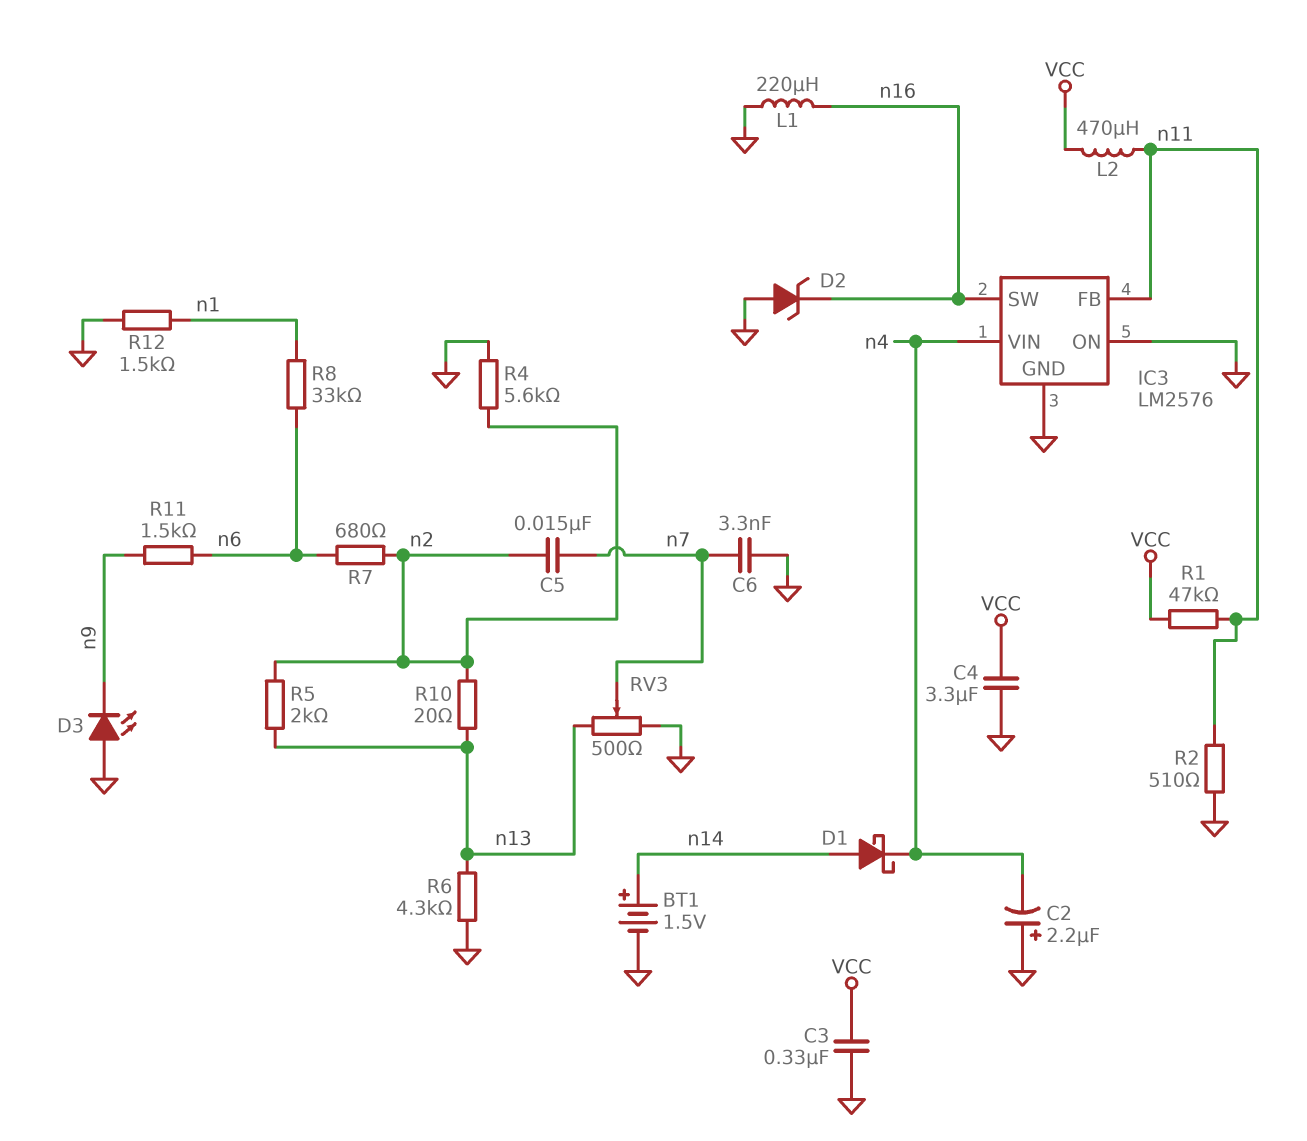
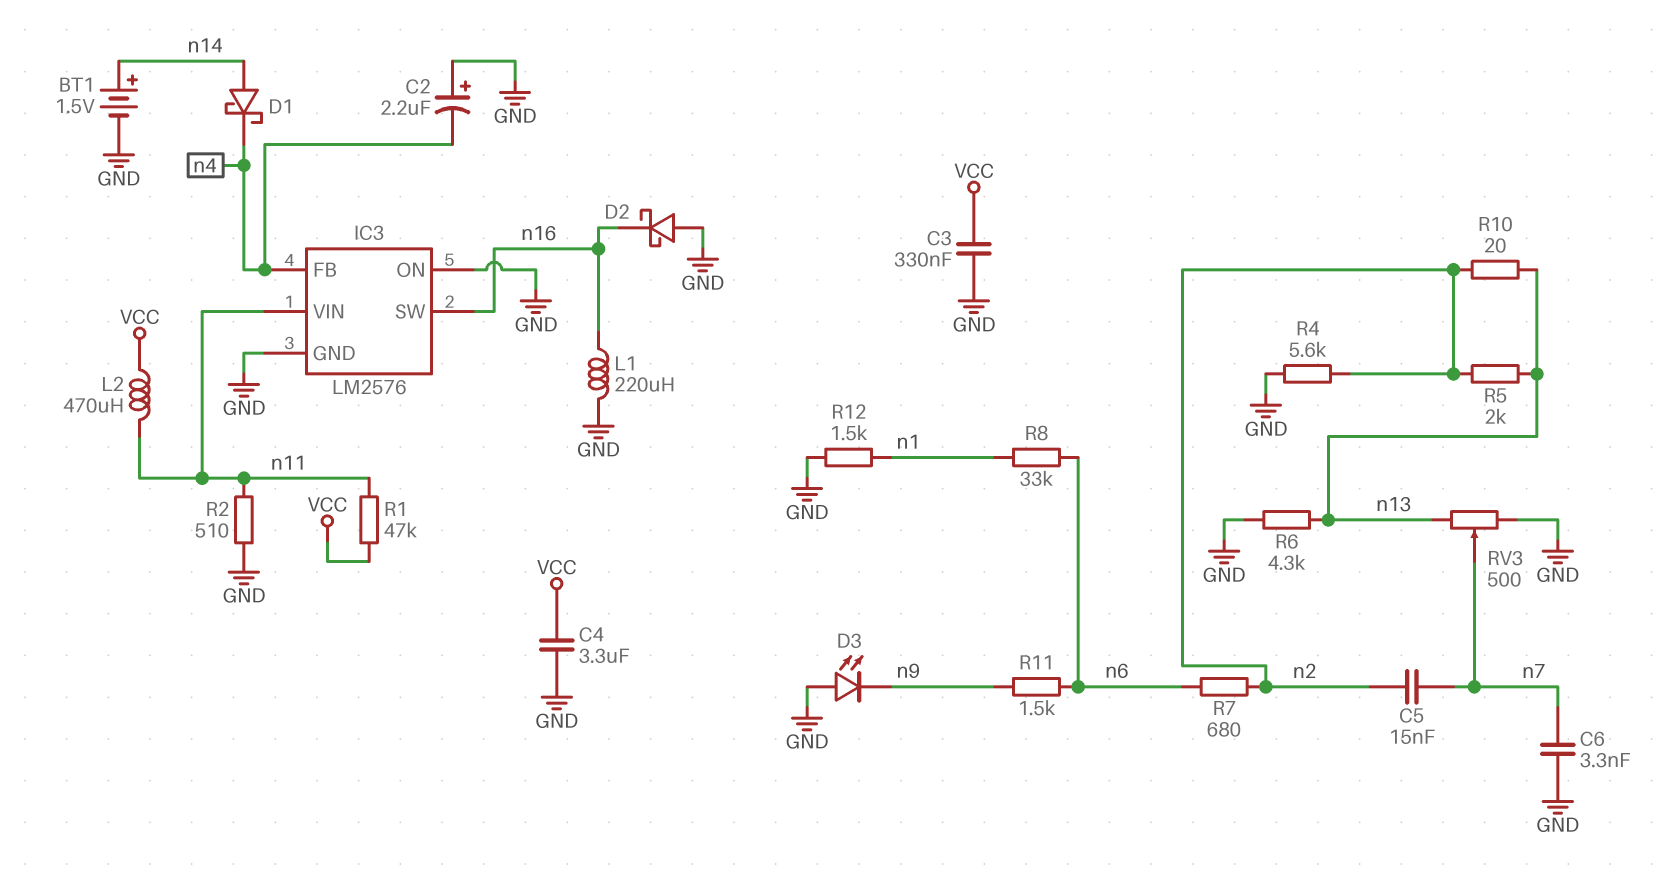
D2: zener (A GND, K n16) -> schottky (A GND, K n16)
IC3 pin FB: n11 -> n4
IC3 pin VIN: n4 -> n11

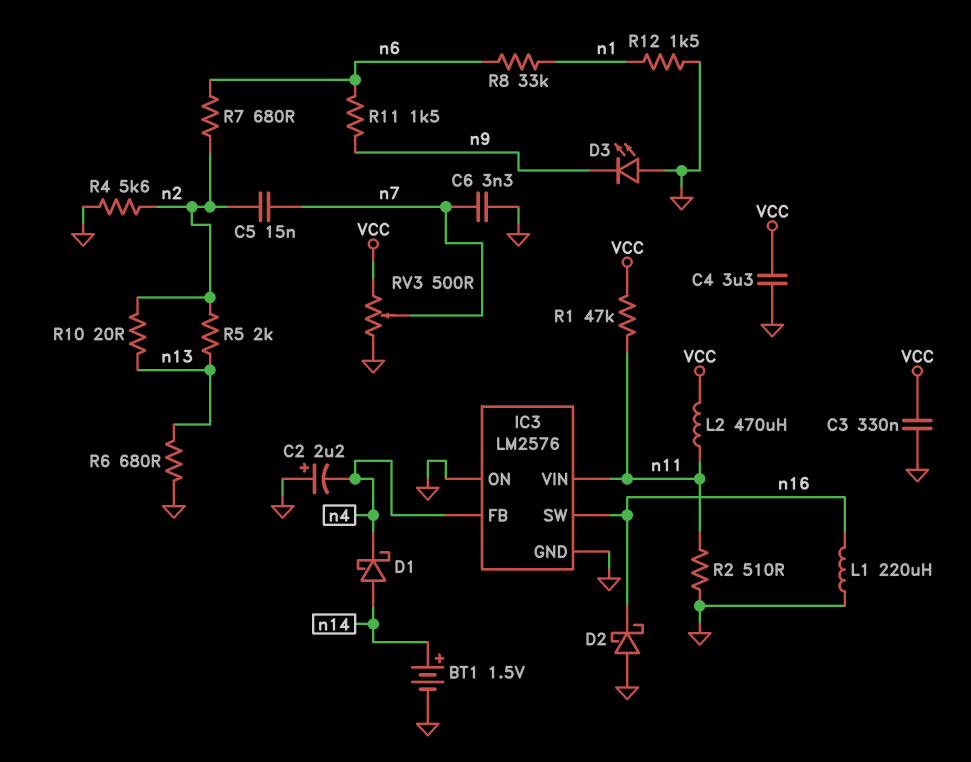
R6: 4.3k (GND, n13) -> 680 (GND, n13)
RV3: 500 (GND, n13, wiper n7) -> 500 (GND, VCC, wiper n7)

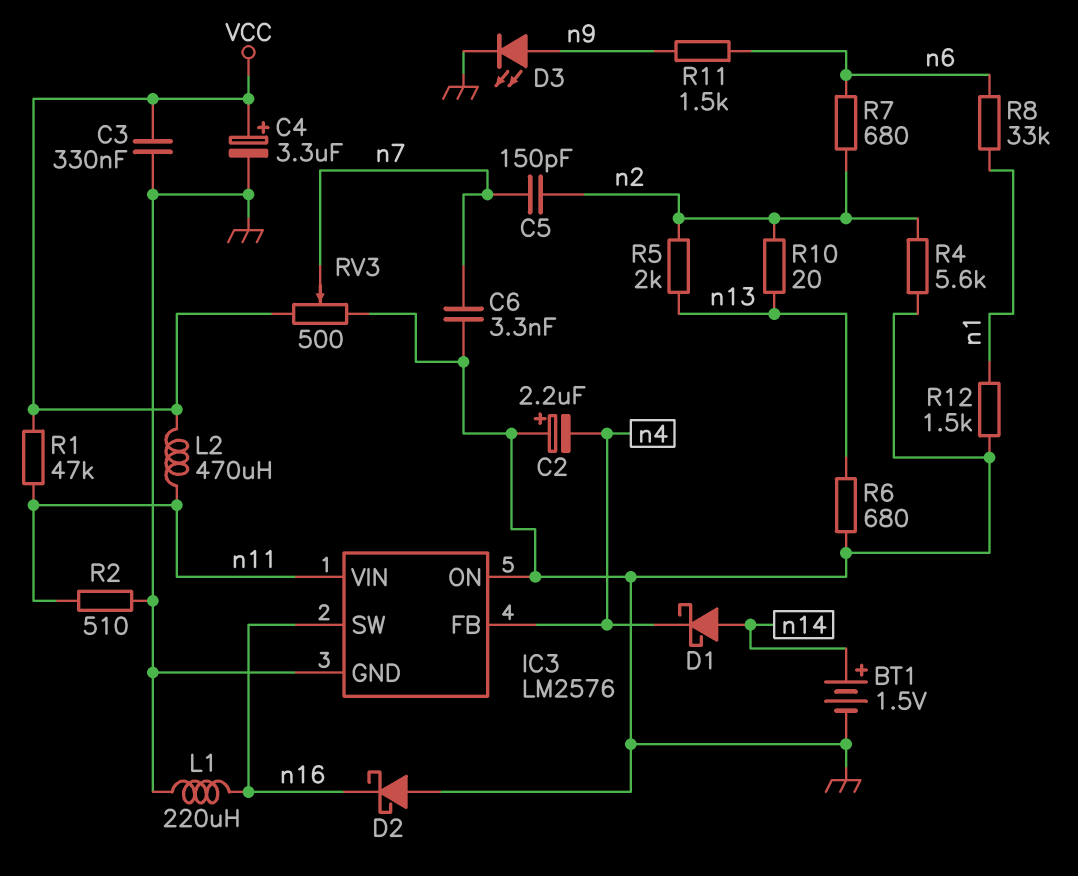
C4: 3.3uF (GND, VCC) -> 3.3uF (plus VCC, minus GND)
C5: 15nF (n2, n7) -> 150pF (n2, n7)
D3: LED (A GND, K n9) -> LED (A n9, K GND)

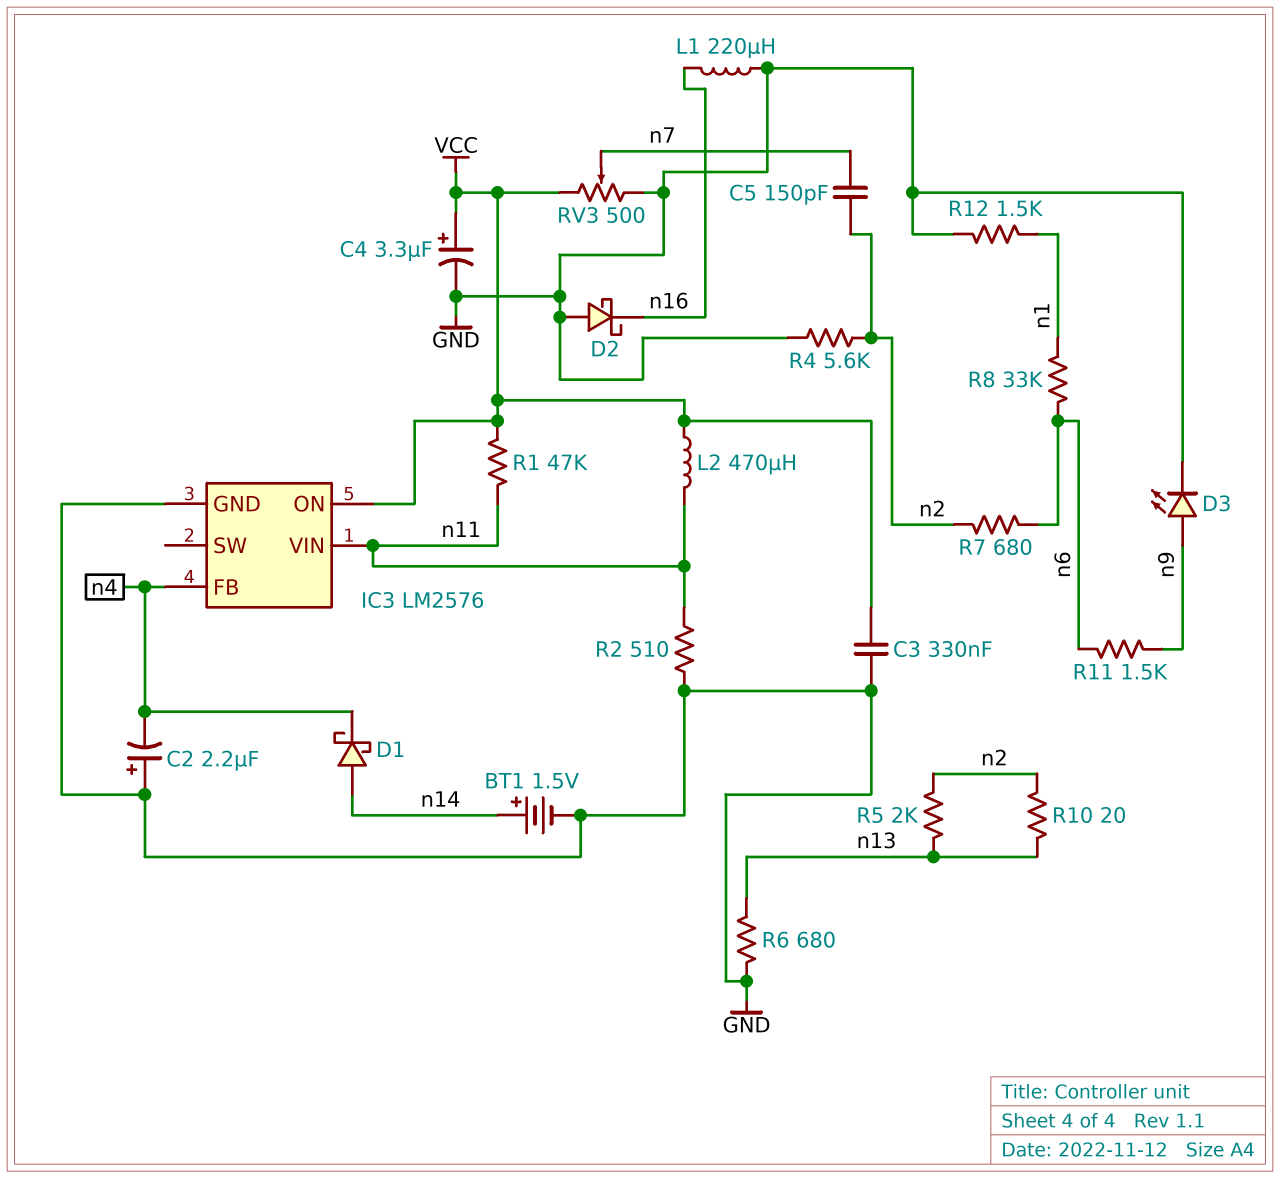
C6: 3.3nF (GND, n7) -> none
IC3 pin ON: GND -> VCC
IC3 pin SW: n16 -> none

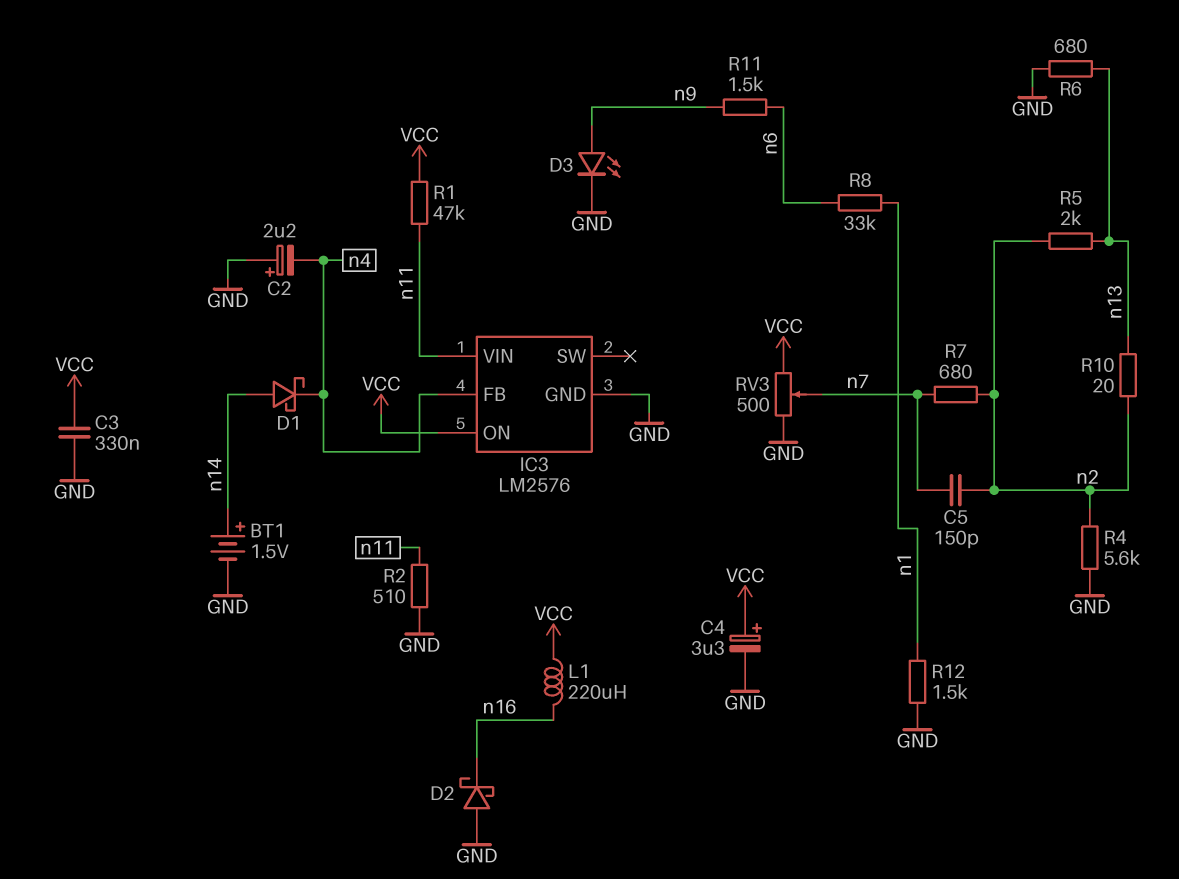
L1: 220uH (GND, n16) -> 220uH (VCC, n16)
L2: 470uH (VCC, n11) -> none
R7: 680 (n2, n6) -> 680 (n2, n7)

